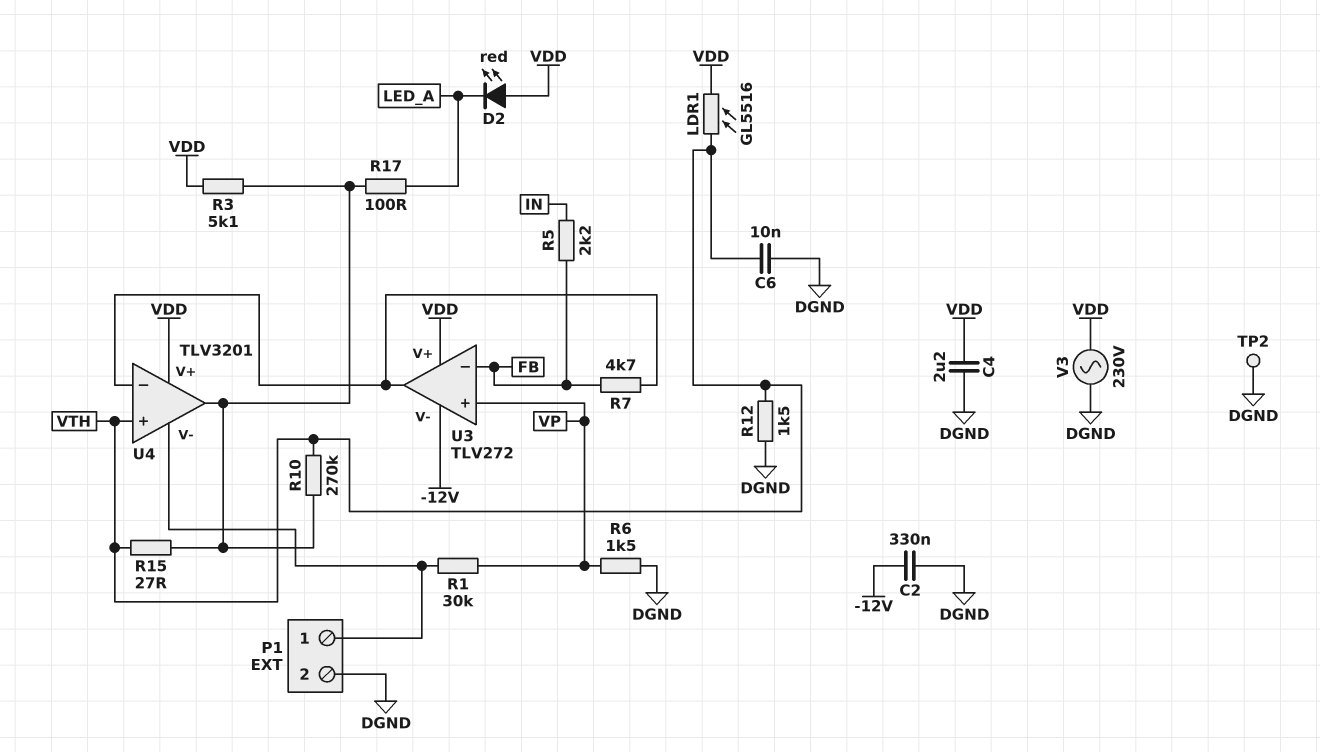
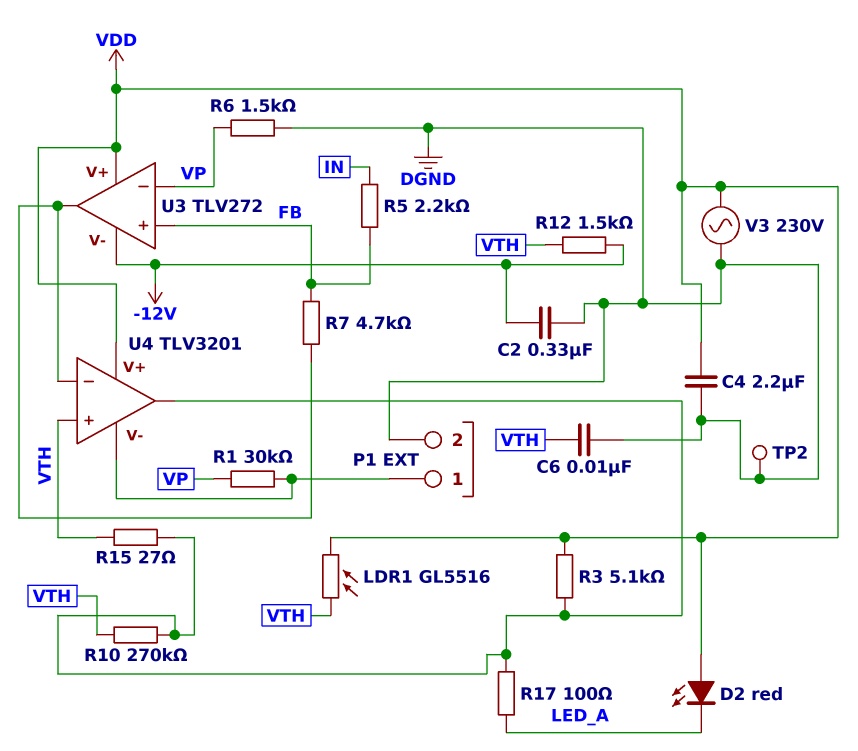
R12: 1.5k (DGND, VTH) -> 1.5k (-12V, VTH)
U3 pin in+: VP -> FB
U3 pin in-: FB -> VP

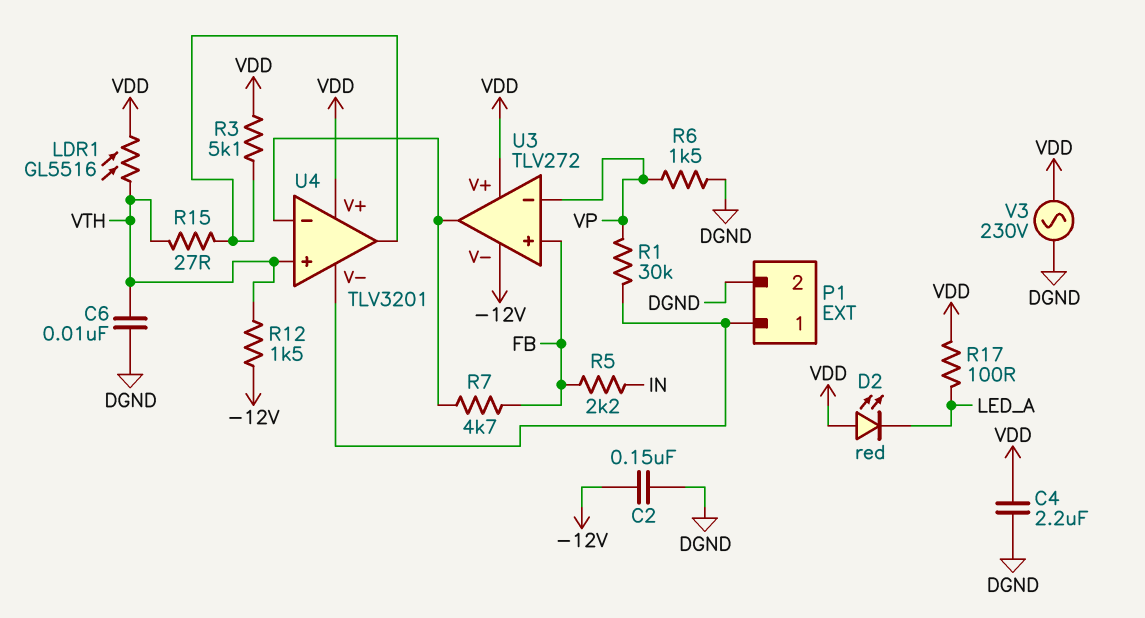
C2: 330nF (-12V, DGND) -> 150nF (-12V, DGND)
R10: 270k (U4/out, VTH) -> none
R17: 100 (LED_A, U4/out) -> 100 (LED_A, VDD)
TP2: test point (DGND) -> none

